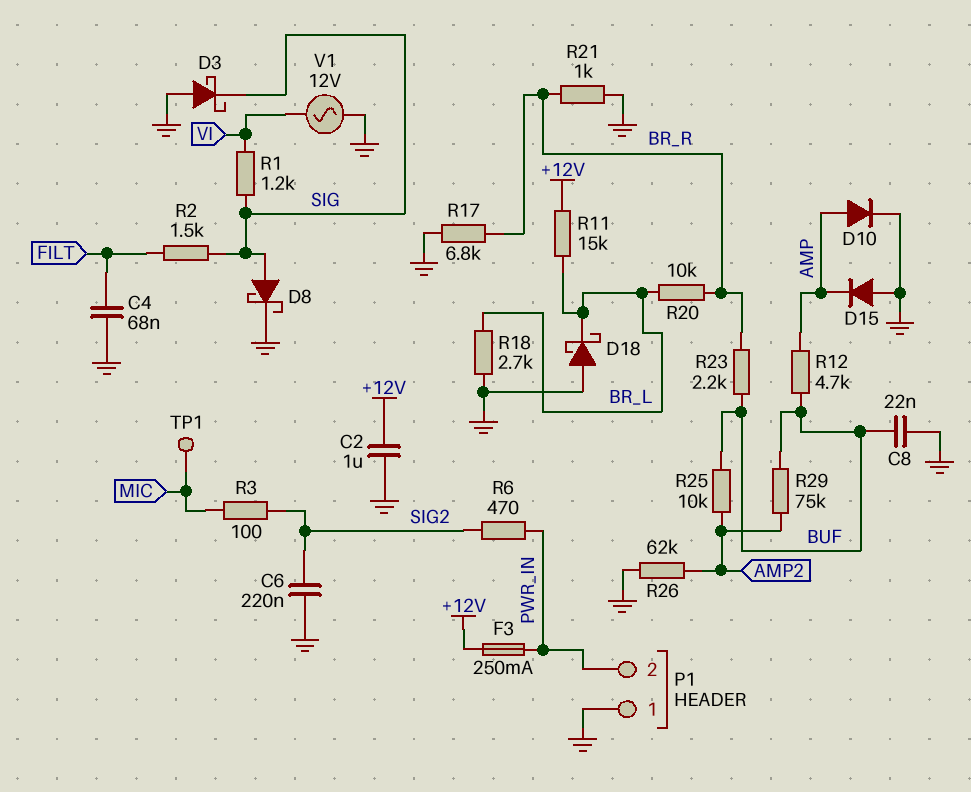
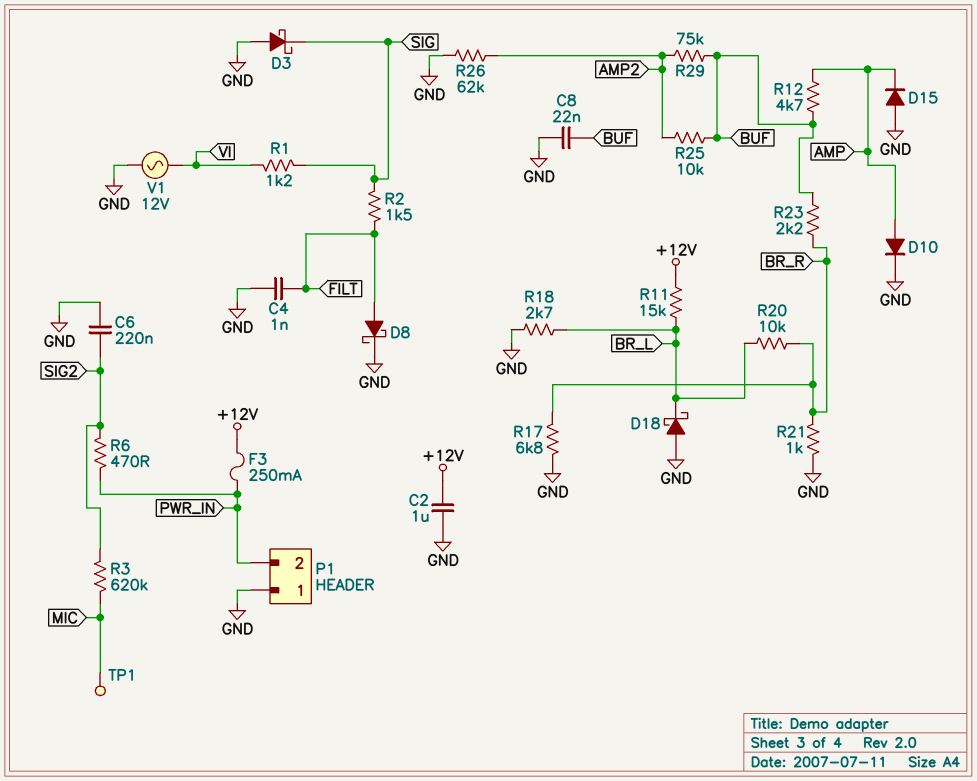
C4: 68nF (FILT, GND) -> 1nF (FILT, GND)
D8: schottky (A SIG, K GND) -> schottky (A FILT, K GND)
R3: 100 (MIC, SIG2) -> 620k (MIC, SIG2)

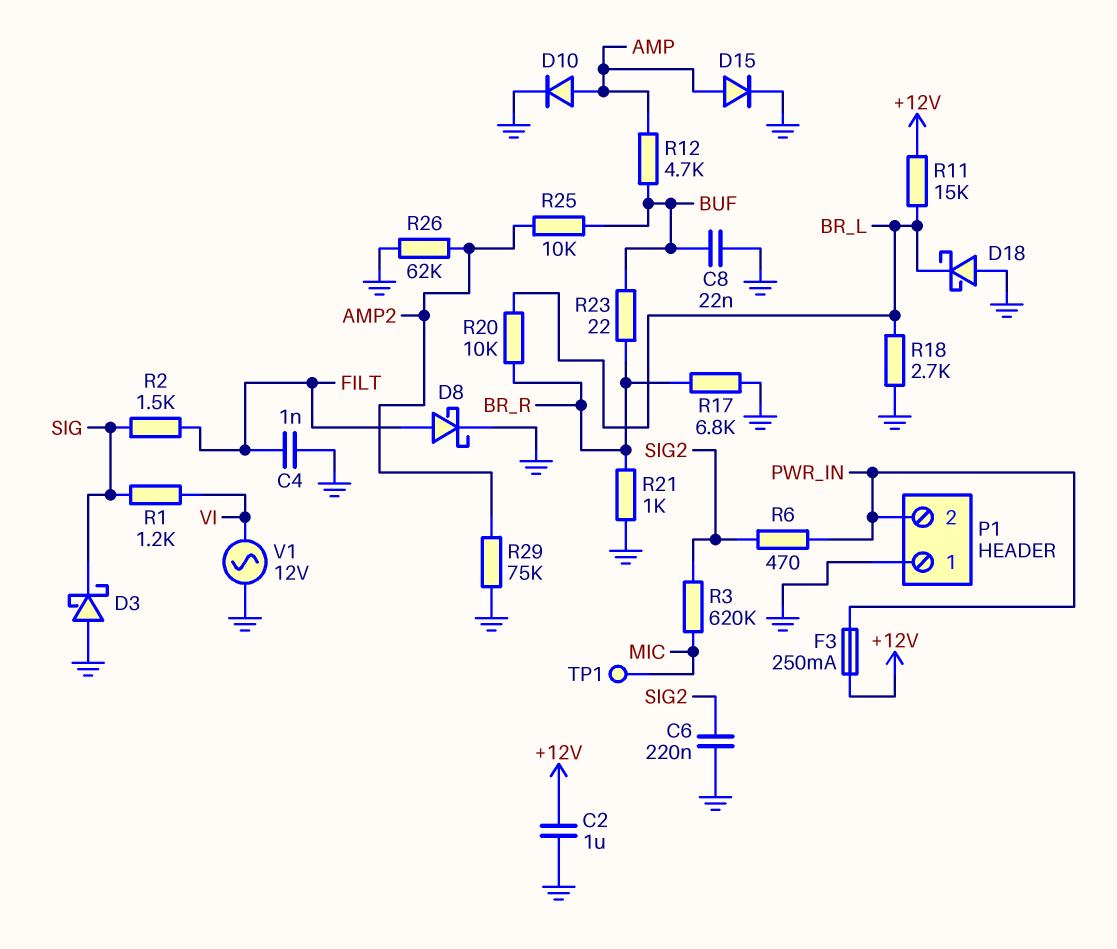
D15: diode (A GND, K AMP) -> diode (A AMP, K GND)
R23: 2.2k (BR_R, BUF) -> 22 (BR_R, BUF)
R29: 75k (AMP2, BUF) -> 75k (AMP2, GND)

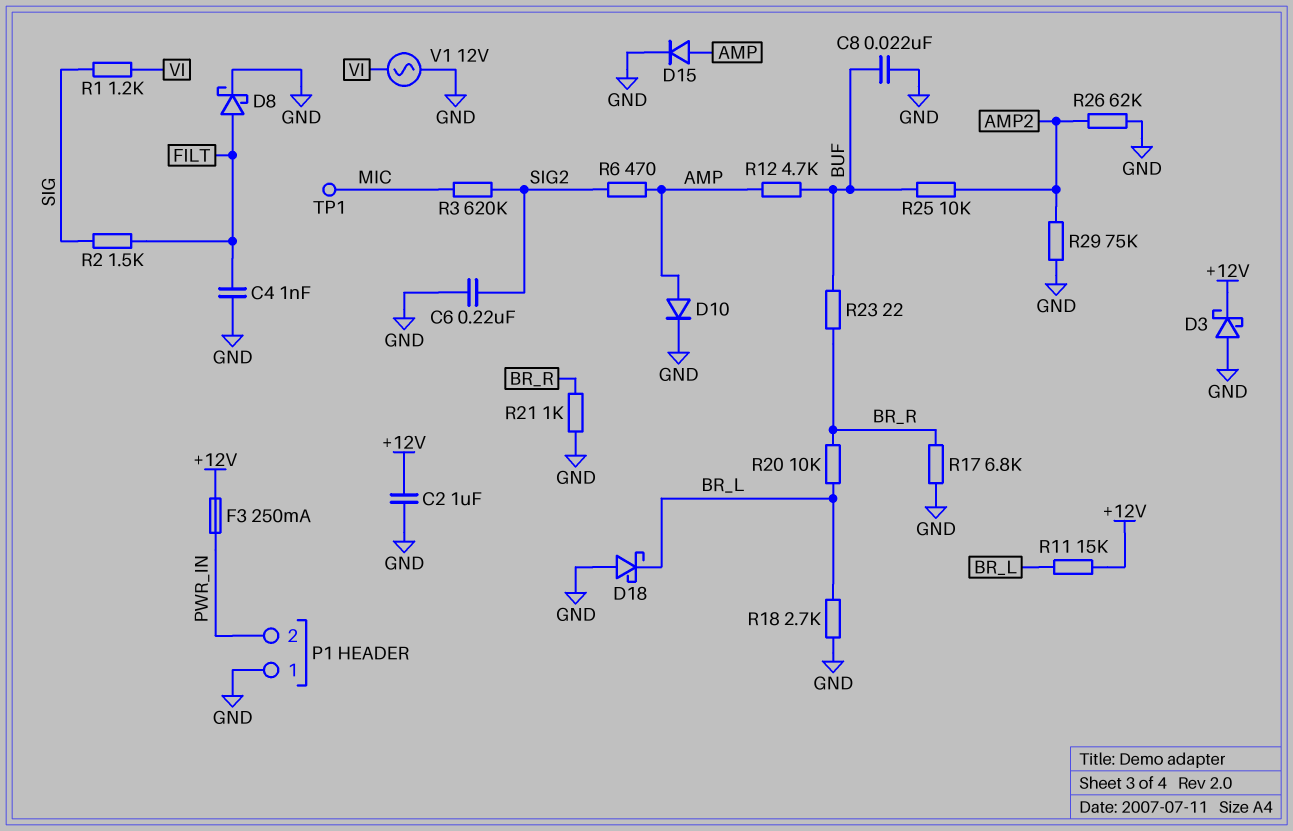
D3: schottky (A GND, K SIG) -> schottky (A GND, K +12V)
R6: 470 (PWR_IN, SIG2) -> 470 (AMP, SIG2)

